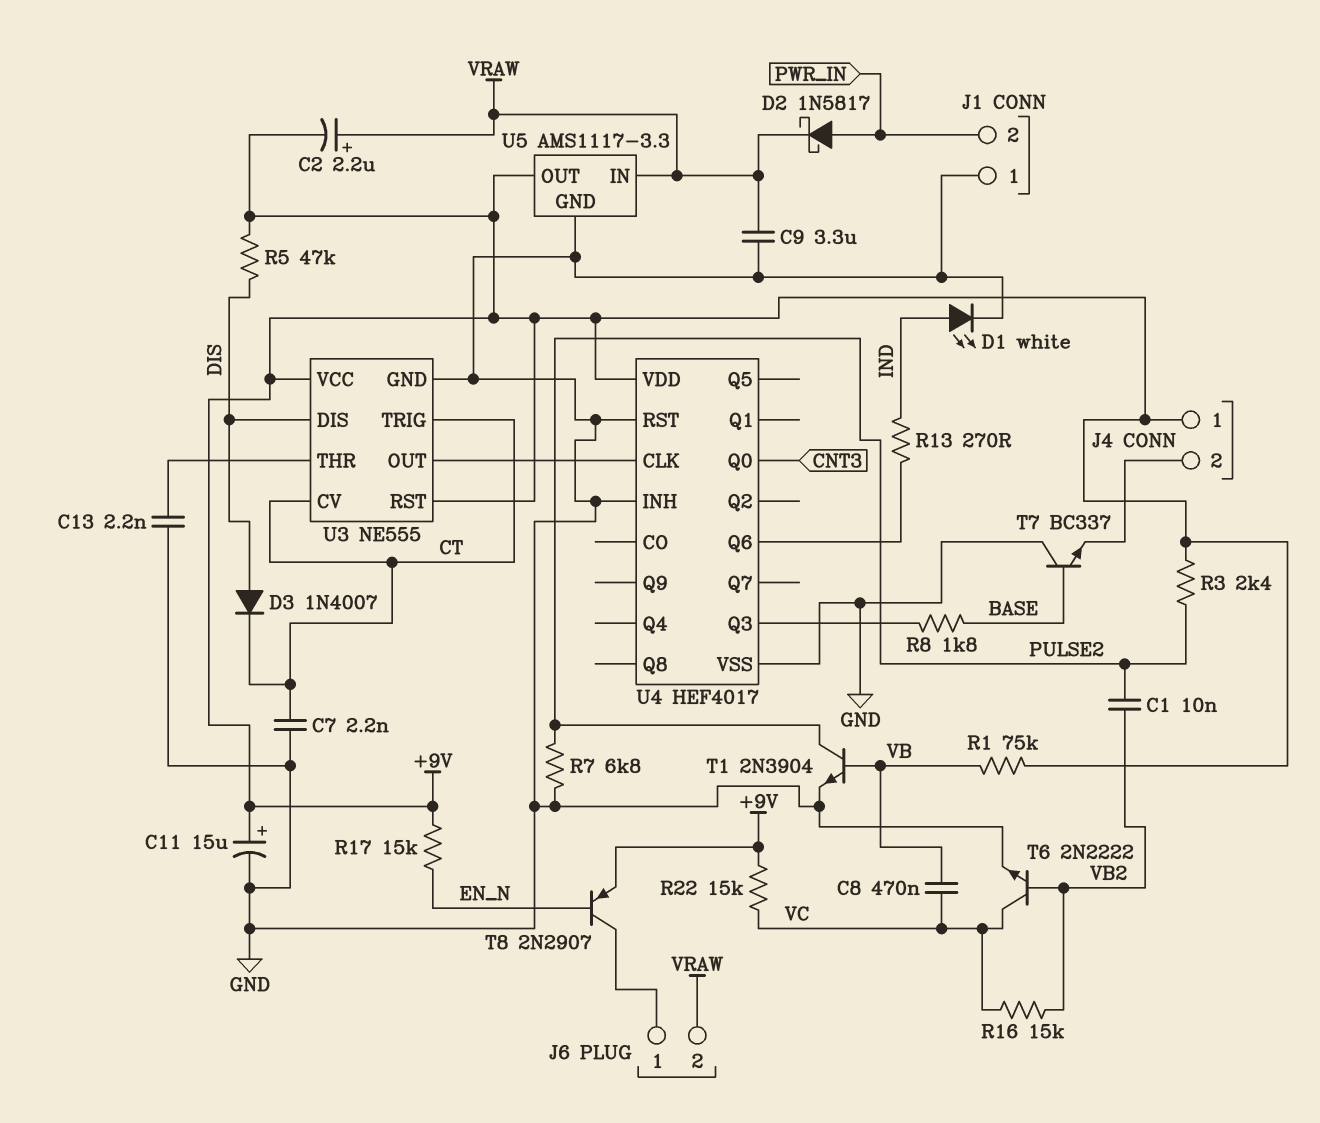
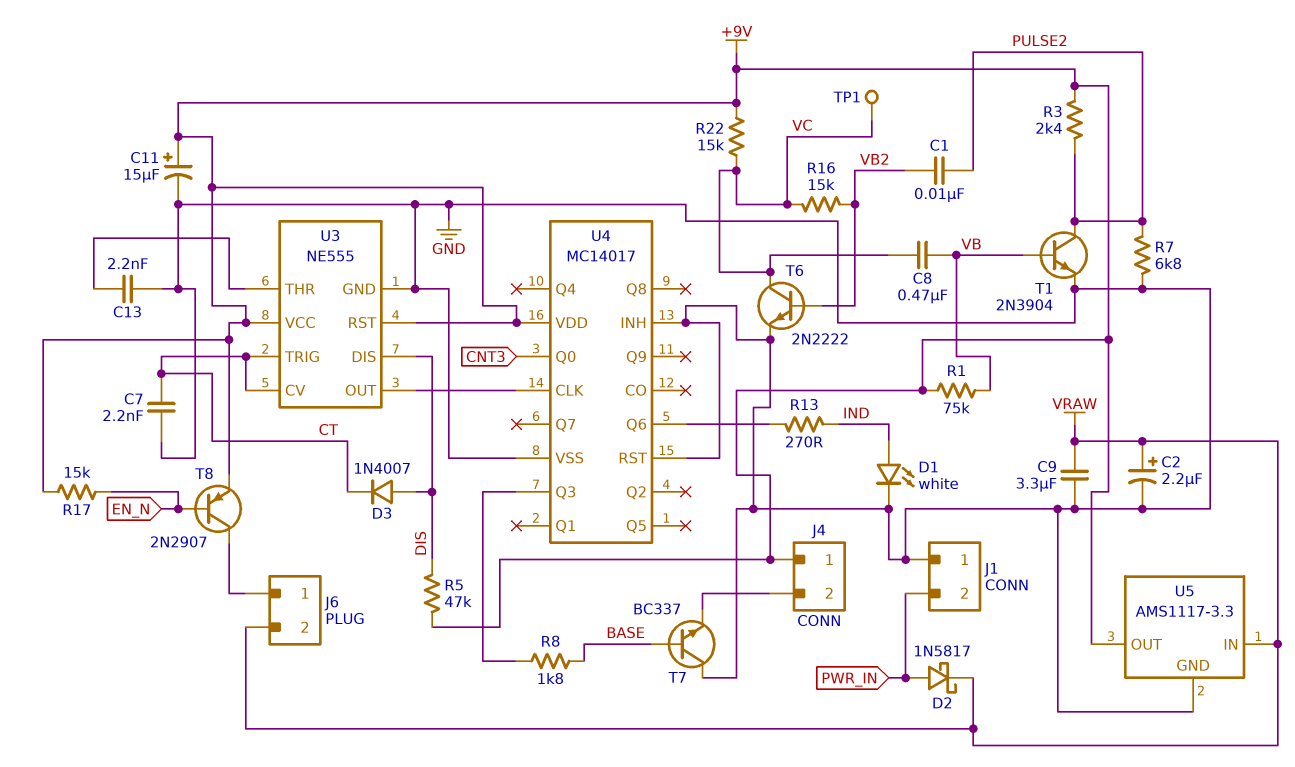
C2: 2.2uF (plus VRAW, minus +9V) -> 2.2uF (plus VRAW, minus GND)
TP1: none -> test point (VC)
U4: HEF4017 -> MC14017

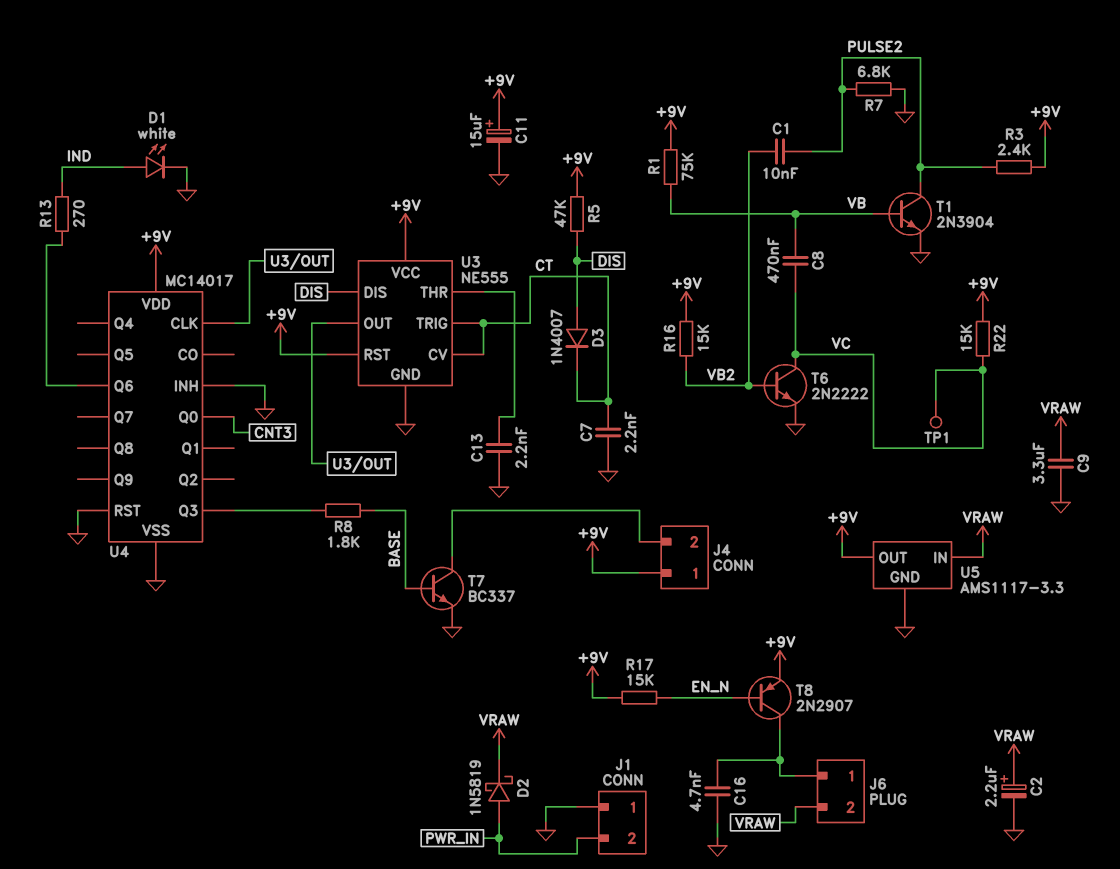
C16: none -> 4.7nF (GND, J6/1)
D2: schottky 1N5817 (A PWR_IN, K VRAW) -> schottky 1N5819 (A PWR_IN, K VRAW)
R16: 15k (VB2, VC) -> 15k (+9V, VB2)
T7: NPN BC337 (B BASE, C GND, E J4/2) -> NPN BC337 (B BASE, C J4/2, E GND)

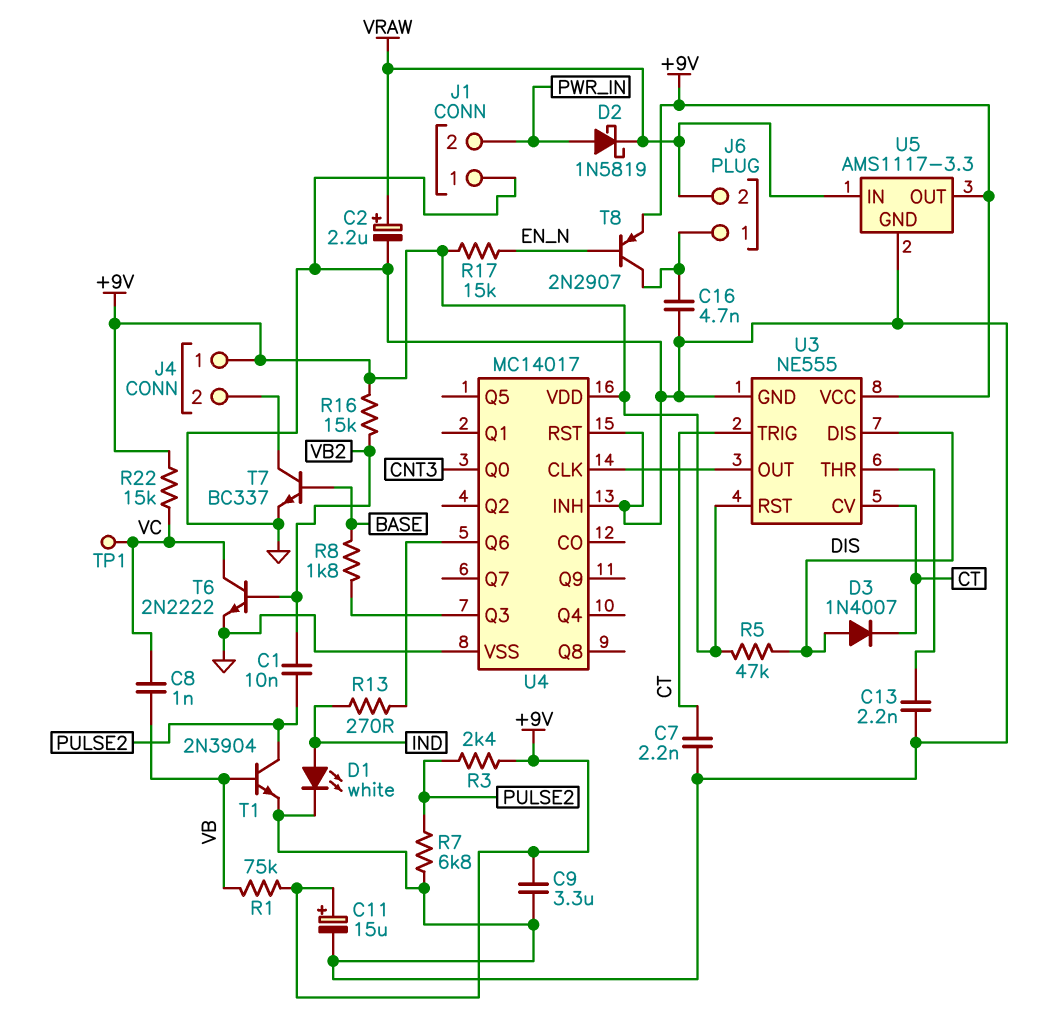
C8: 470nF (VB, VC) -> 1nF (VB, VC)
C9: 3.3uF (GND, VRAW) -> 3.3uF (+9V, GND)

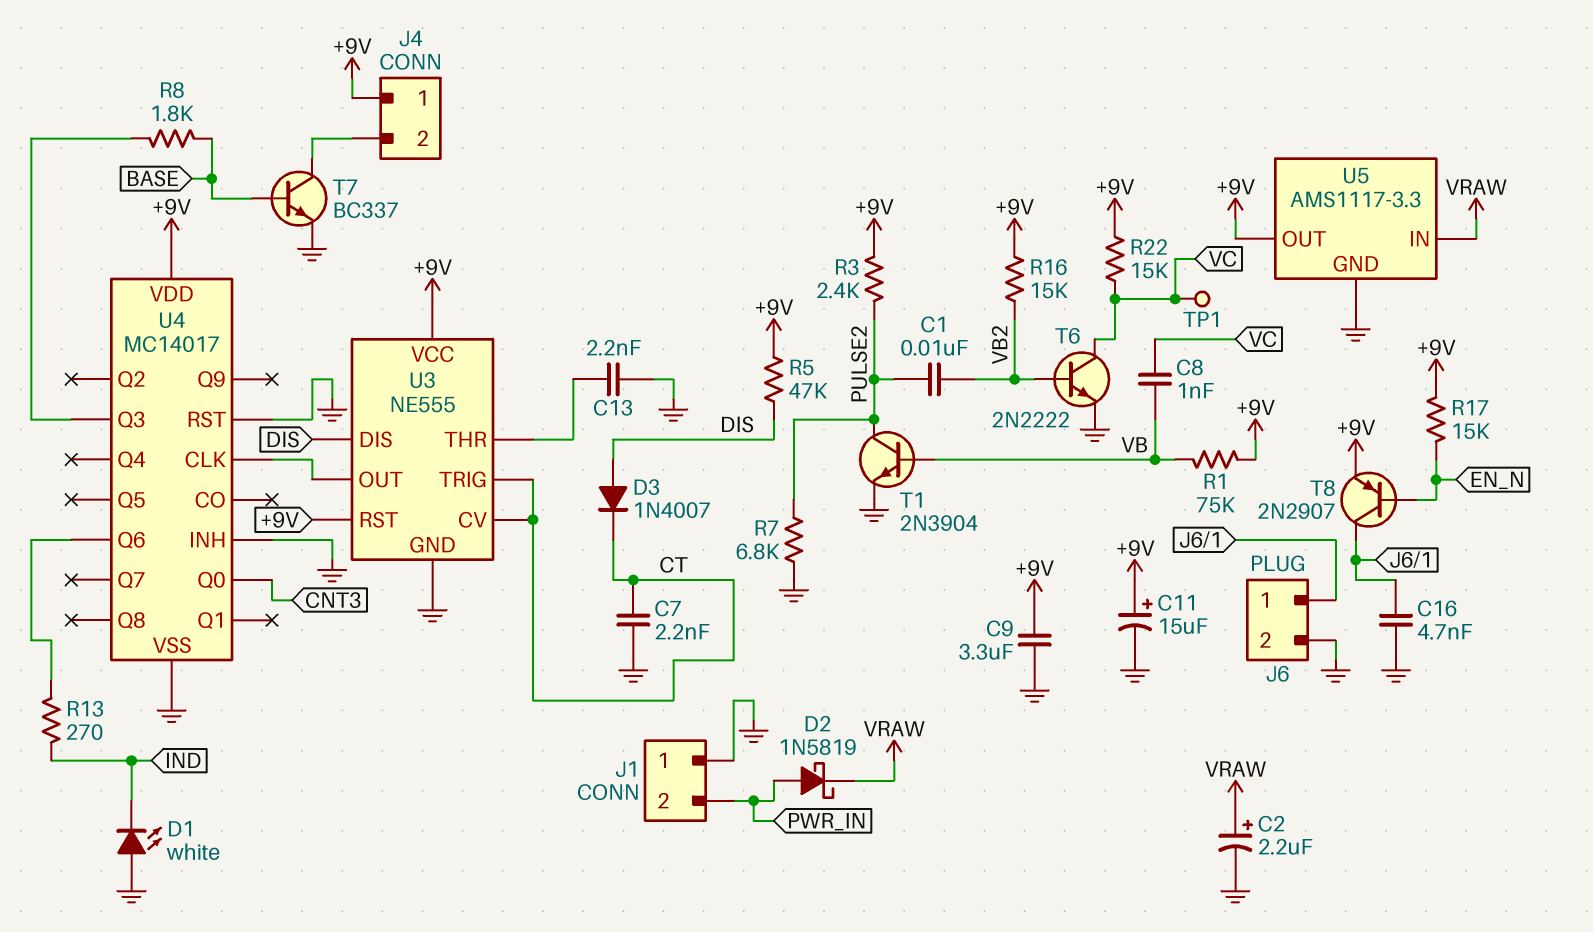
D1: LED white (A IND, K GND) -> LED white (A GND, K IND)
J6 pin 2: VRAW -> GND

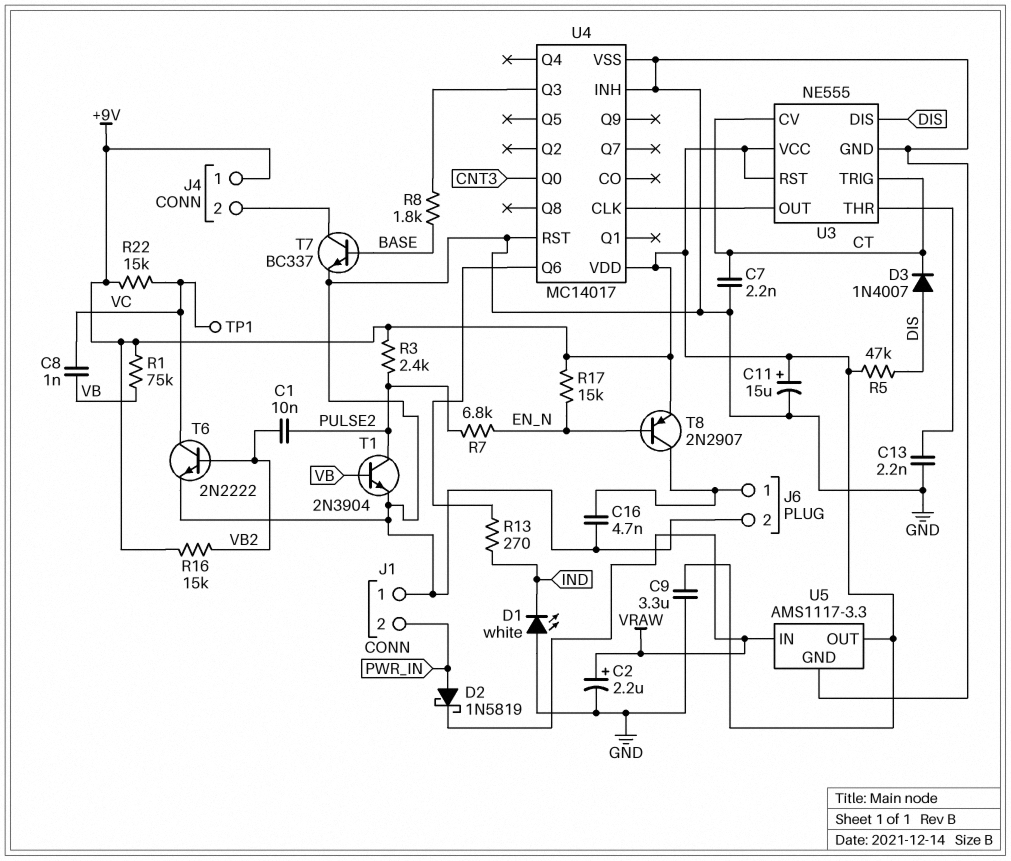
R7: 6.8k (GND, PULSE2) -> 6.8k (EN_N, PULSE2)

